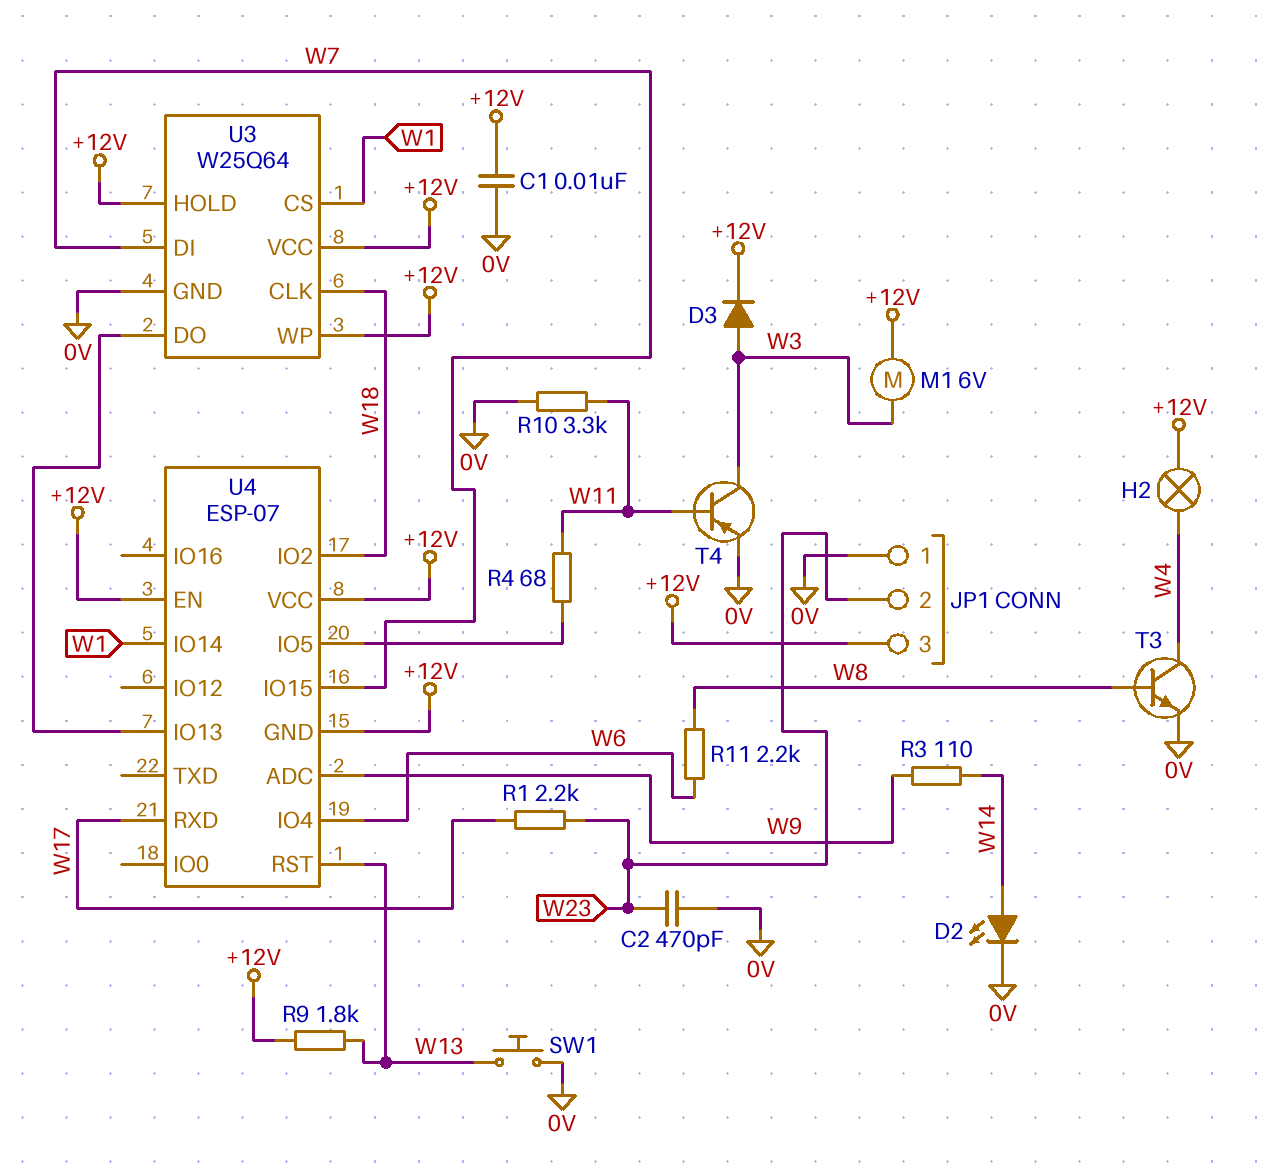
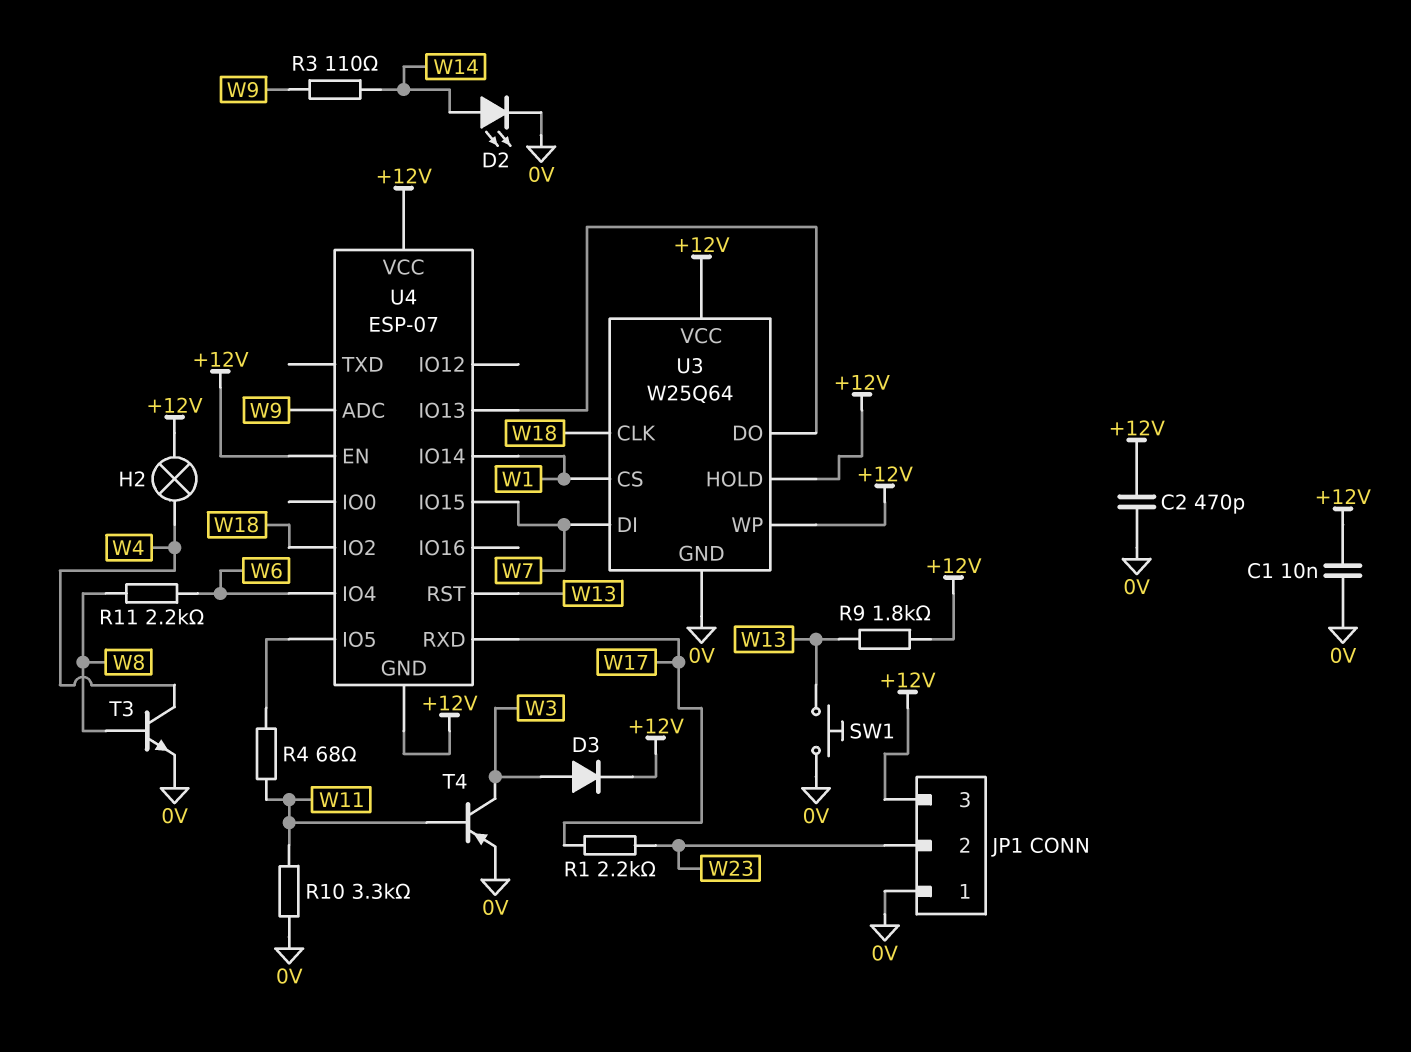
C2: 470pF (0V, W23) -> 470pF (+12V, 0V)
M1: motor 6V (+12V, W3) -> none

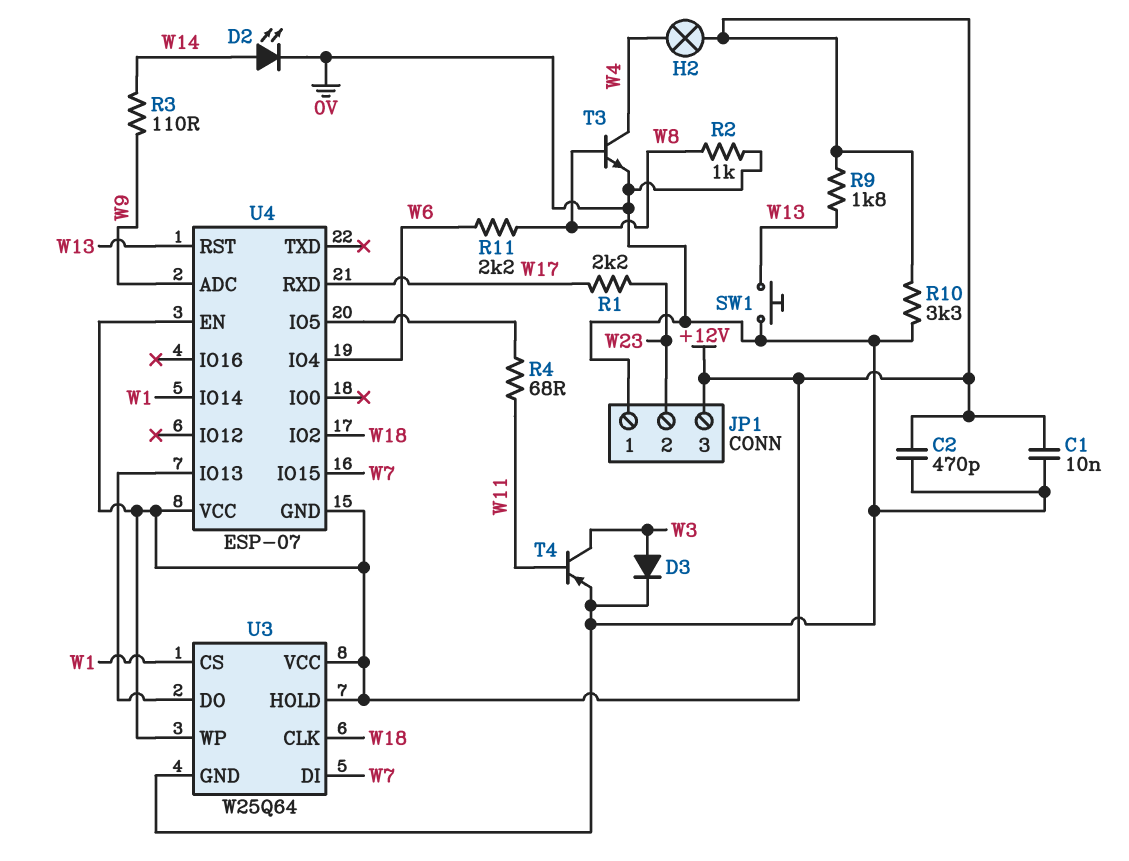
D3: diode (A W3, K +12V) -> diode (A W3, K 0V)
R2: none -> 1k (0V, W8)
R10: 3.3k (0V, W11) -> 3.3k (+12V, 0V)

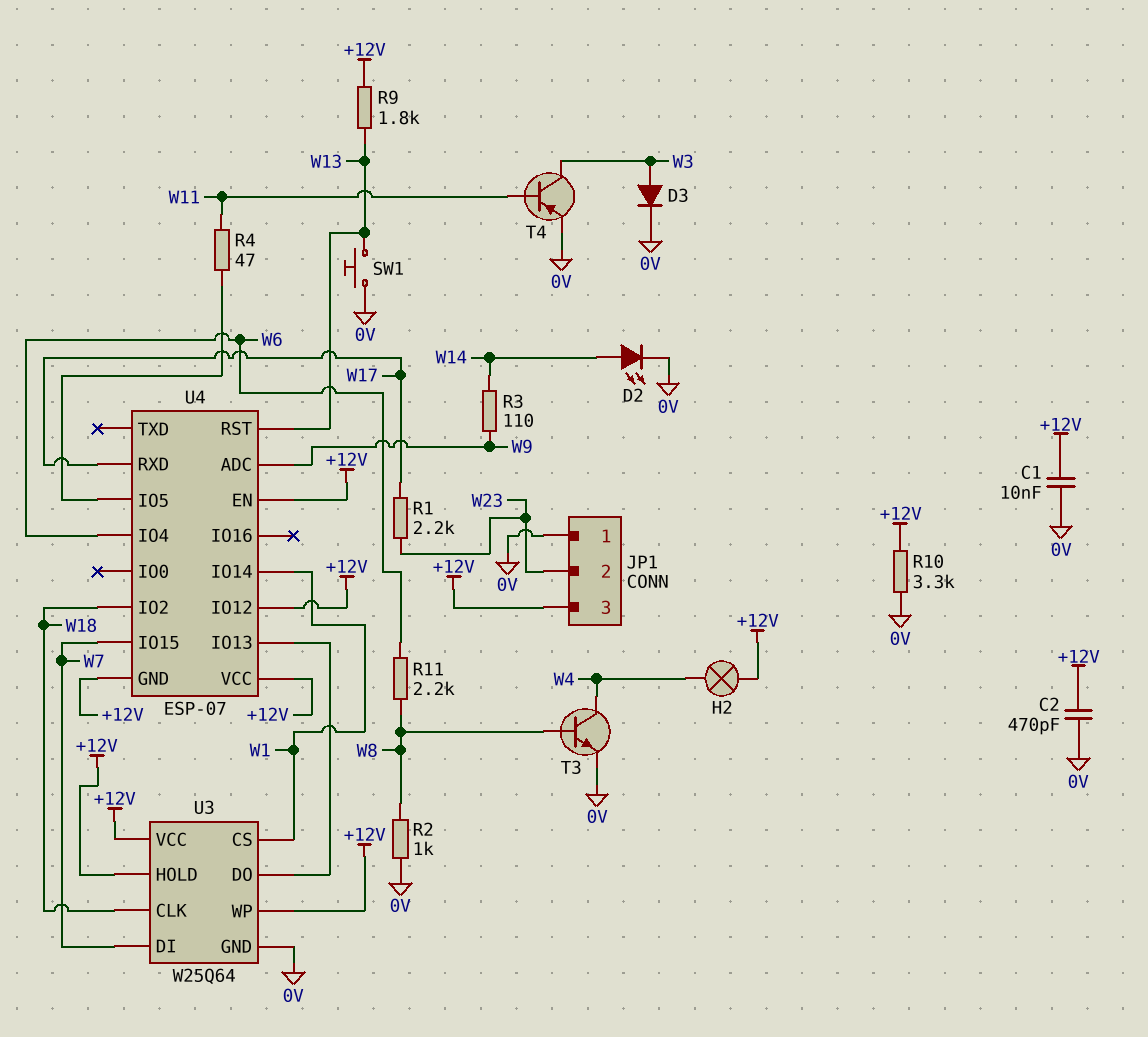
R4: 68 (U4/IO5, W11) -> 47 (U4/IO5, W11)
U4 pin IO12: none -> +12V

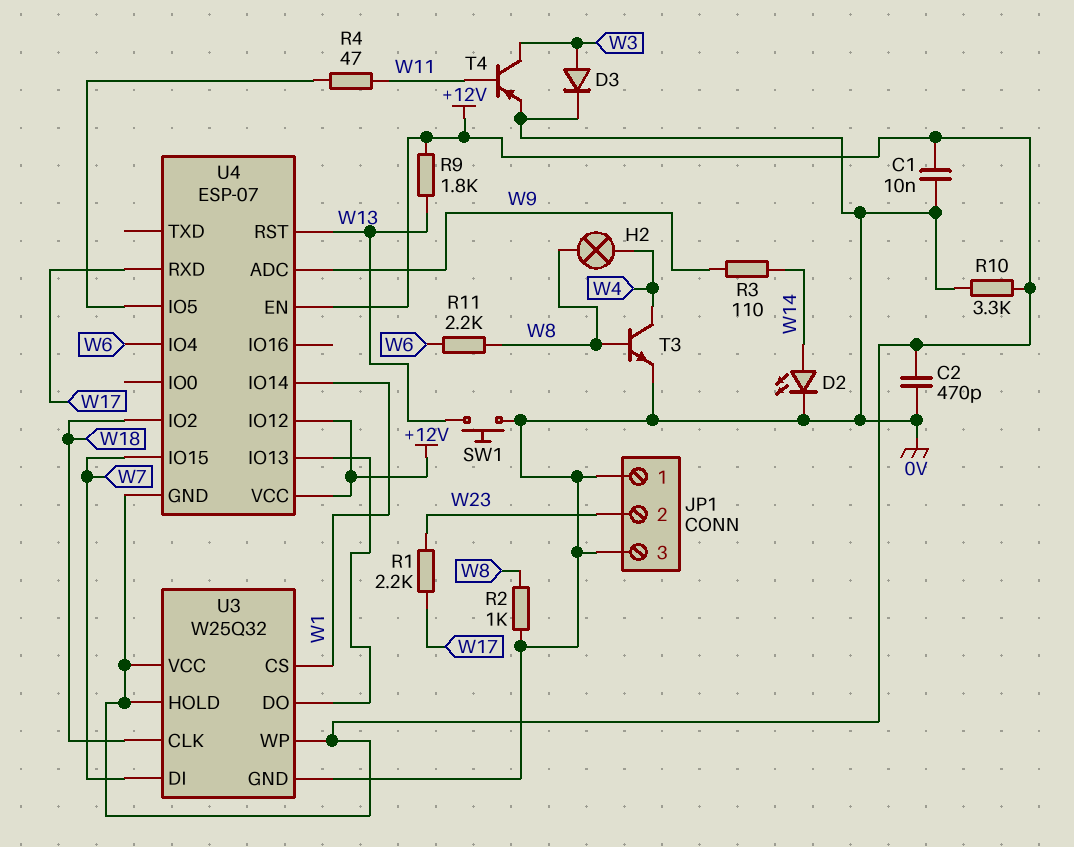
H2: lamp (+12V, W4) -> lamp (W4, W8)
JP1 pin 3: +12V -> 0V
U3: W25Q64 -> W25Q32

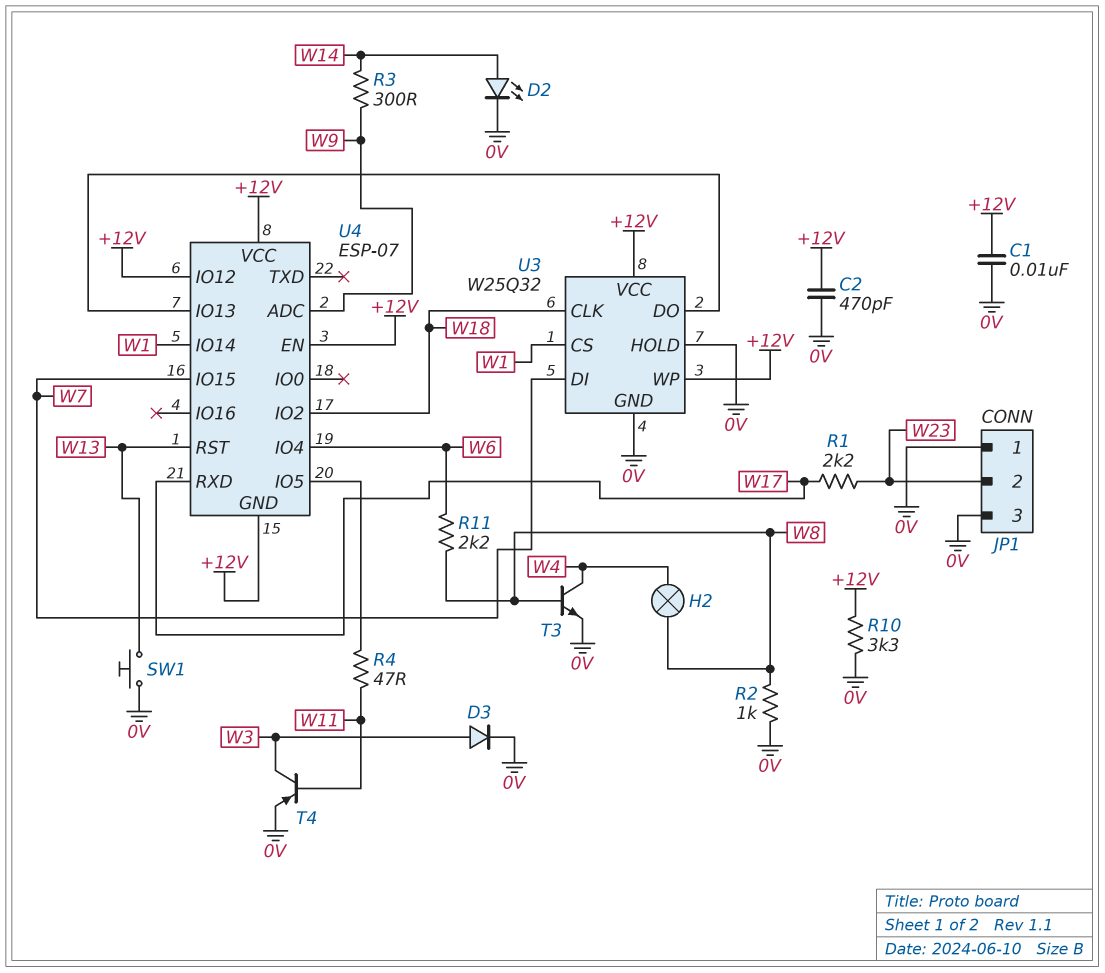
R3: 110 (W9, W14) -> 300 (W9, W14)
R9: 1.8k (+12V, W13) -> none
U3 pin HOLD: +12V -> 0V

